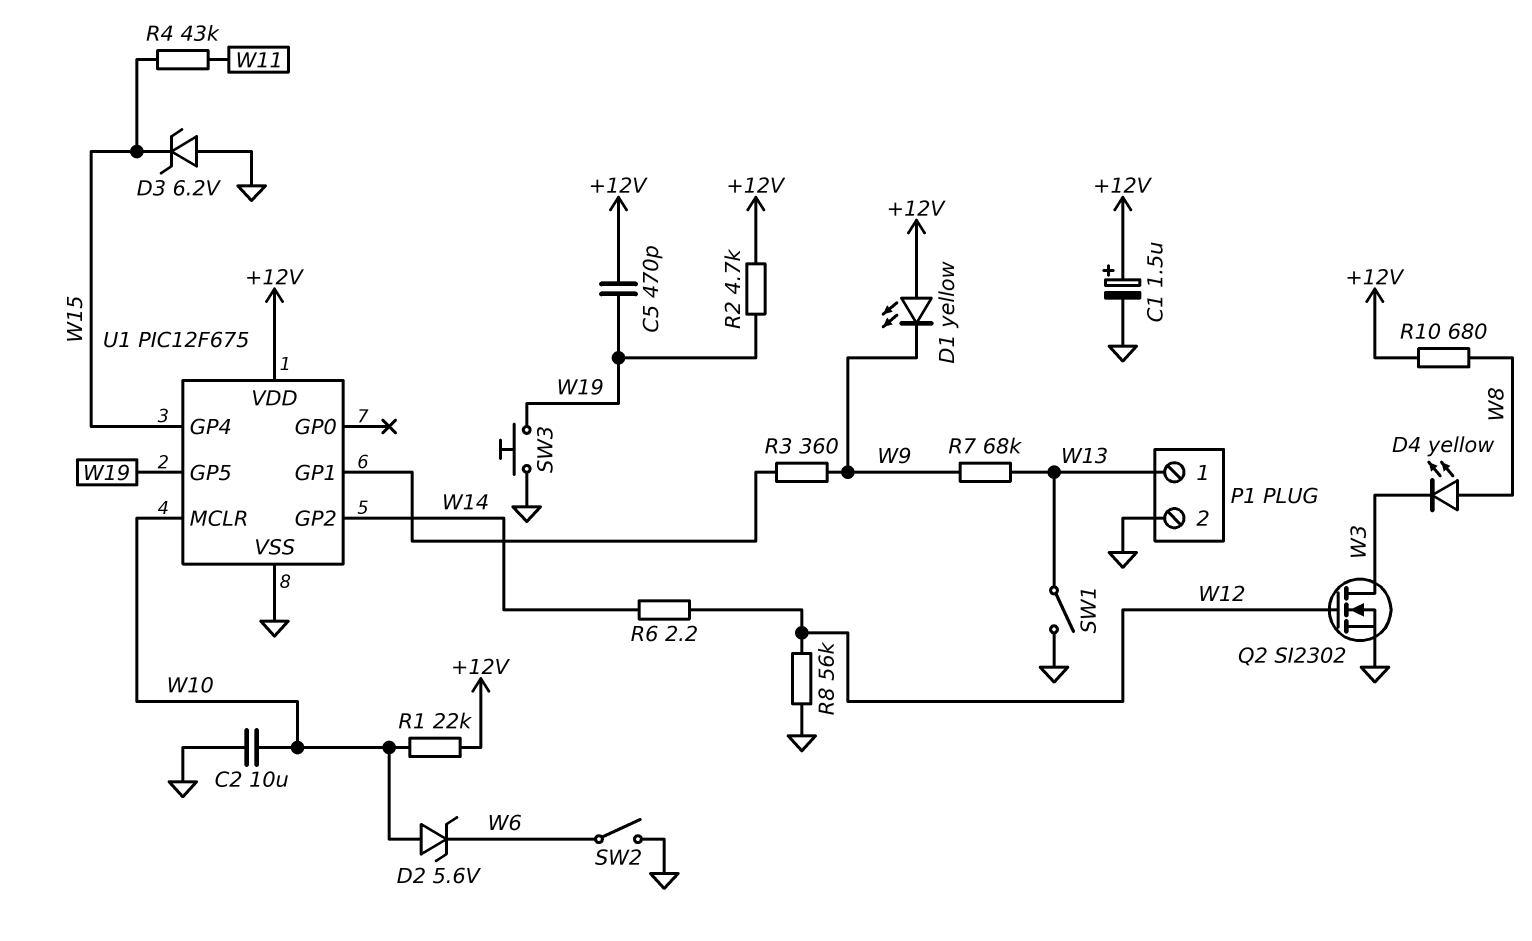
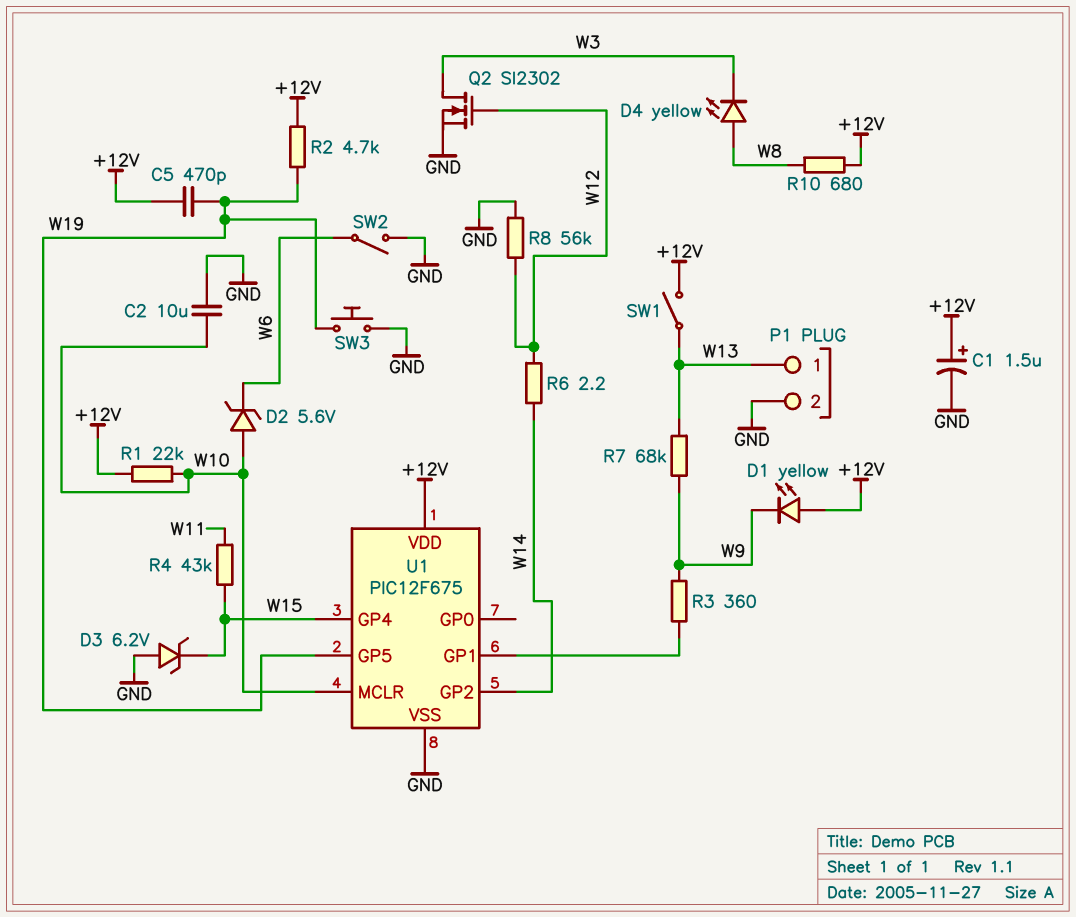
SW1: switch (GND, W13) -> switch (+12V, W13)

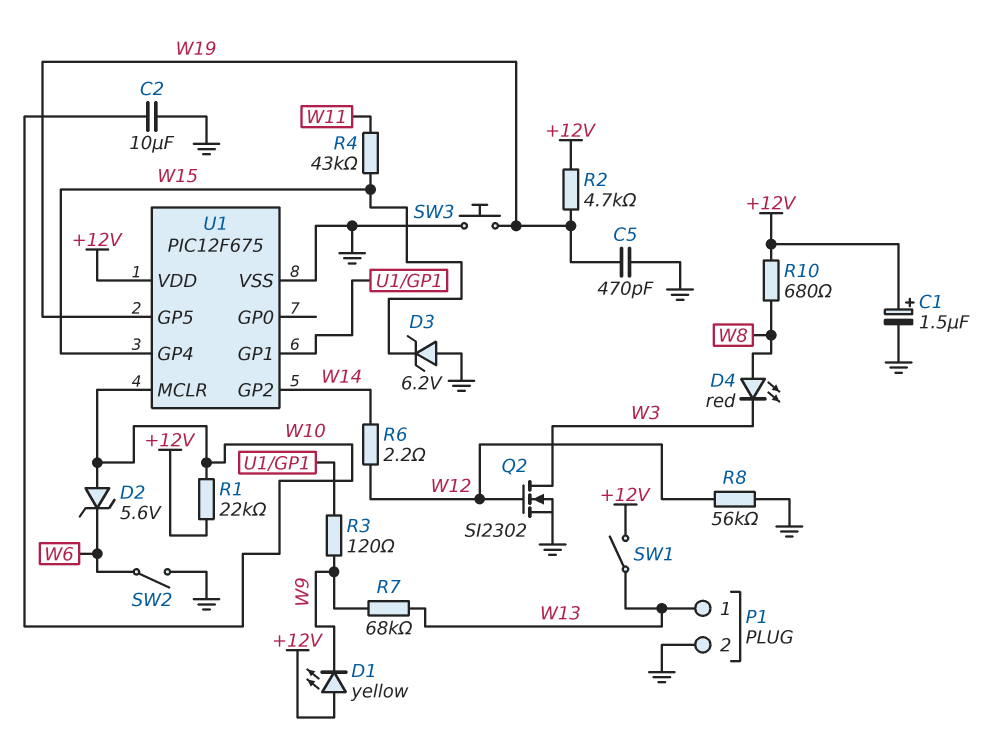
C5: 470pF (+12V, W19) -> 470pF (GND, W19)
D4: LED yellow (A W8, K W3) -> LED red (A W8, K W3)
R3: 360 (U1/GP1, W9) -> 120 (U1/GP1, W9)

